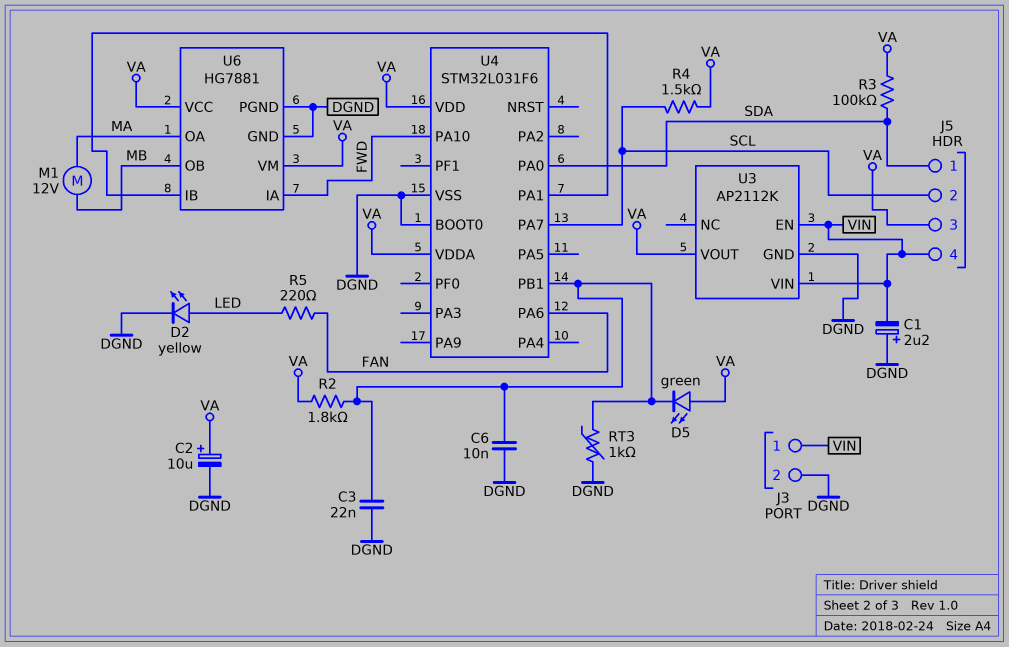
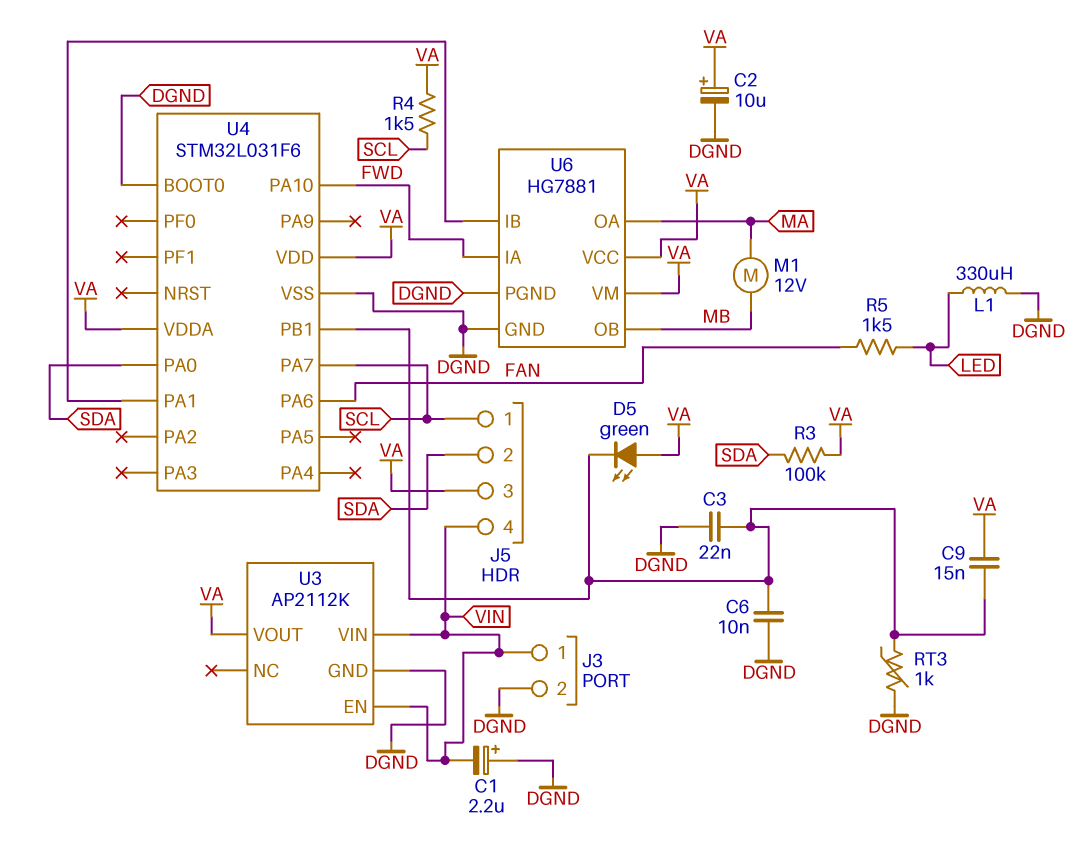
C9: none -> 15nF (U4/PB1, VA)
D2: LED yellow (A LED, K DGND) -> none
J5 pin 1: SDA -> SCL
J5 pin 2: SCL -> SDA
L1: none -> 330uH (DGND, LED)
R2: 1.8k (U4/PB1, VA) -> none
R5: 220 (FAN, LED) -> 1.5k (FAN, LED)

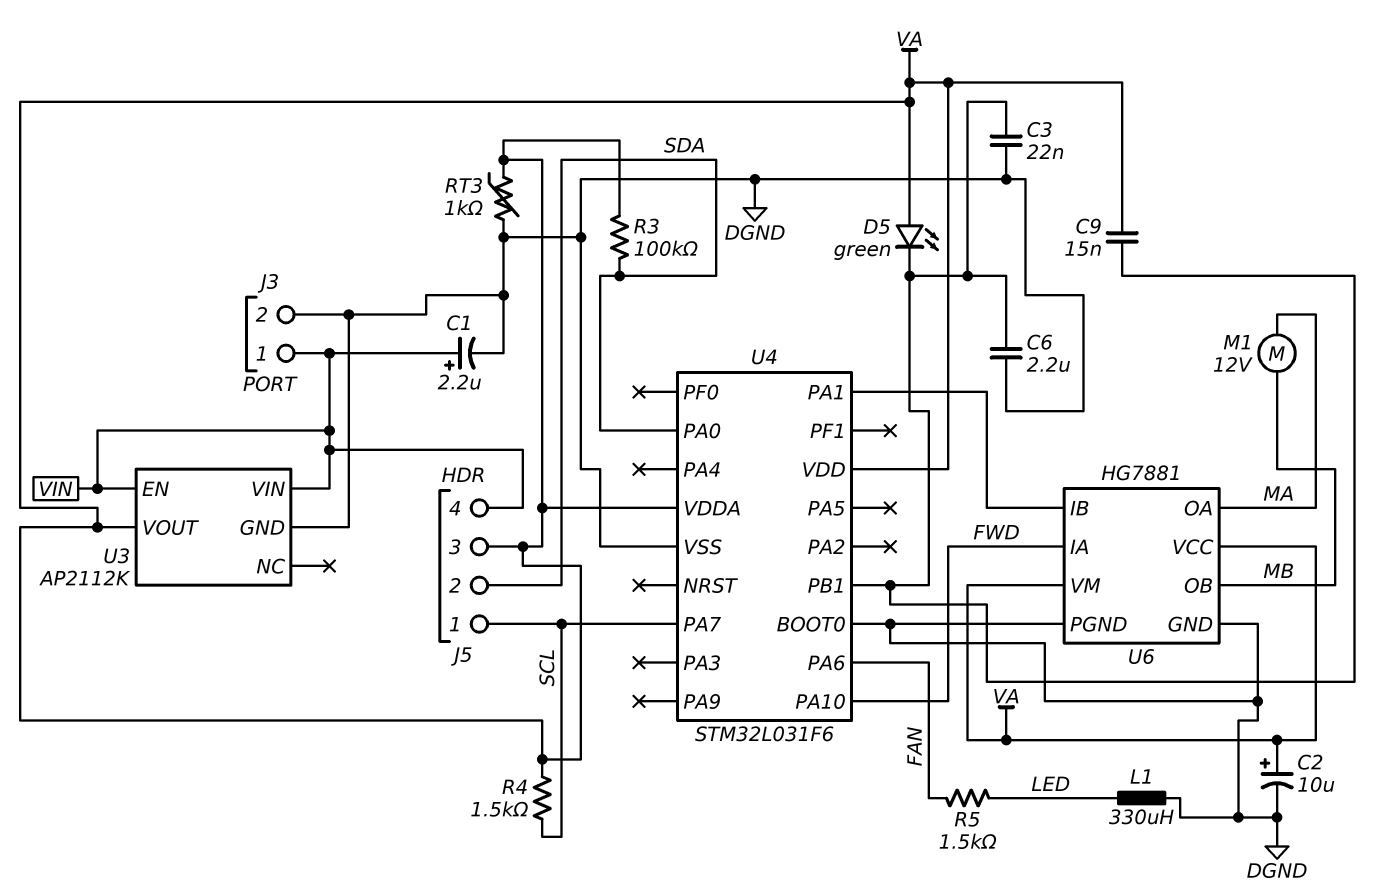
C1: 2.2uF (plus DGND, minus VIN) -> 2.2uF (plus VIN, minus DGND)
C6: 10nF (DGND, U4/PB1) -> 2.2uF (DGND, U4/PB1)
RT3: 1k (DGND, U4/PB1) -> 1k (DGND, VA)

